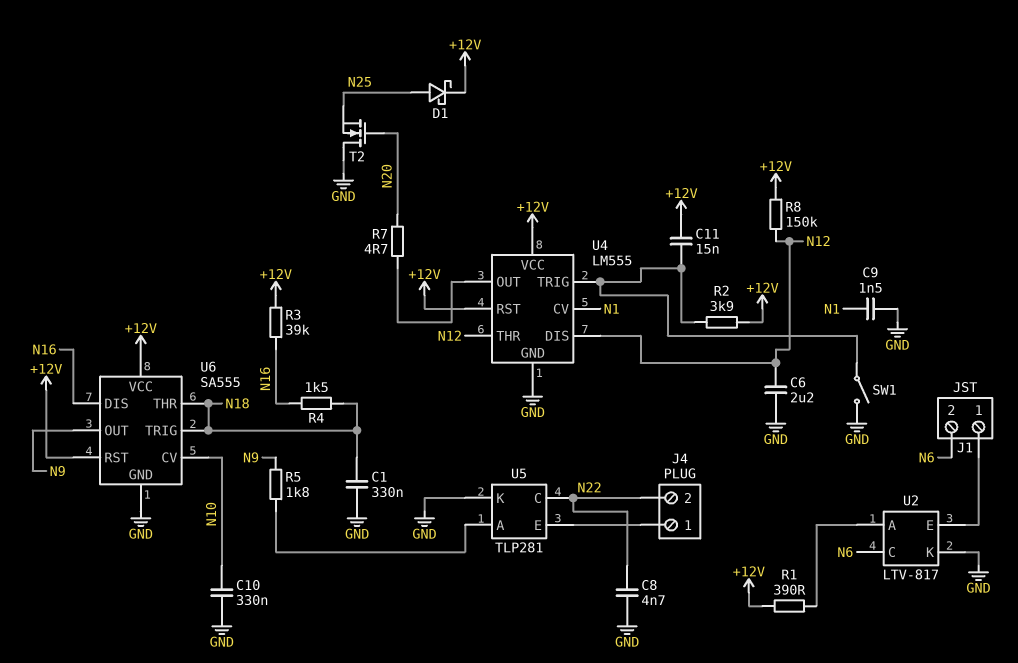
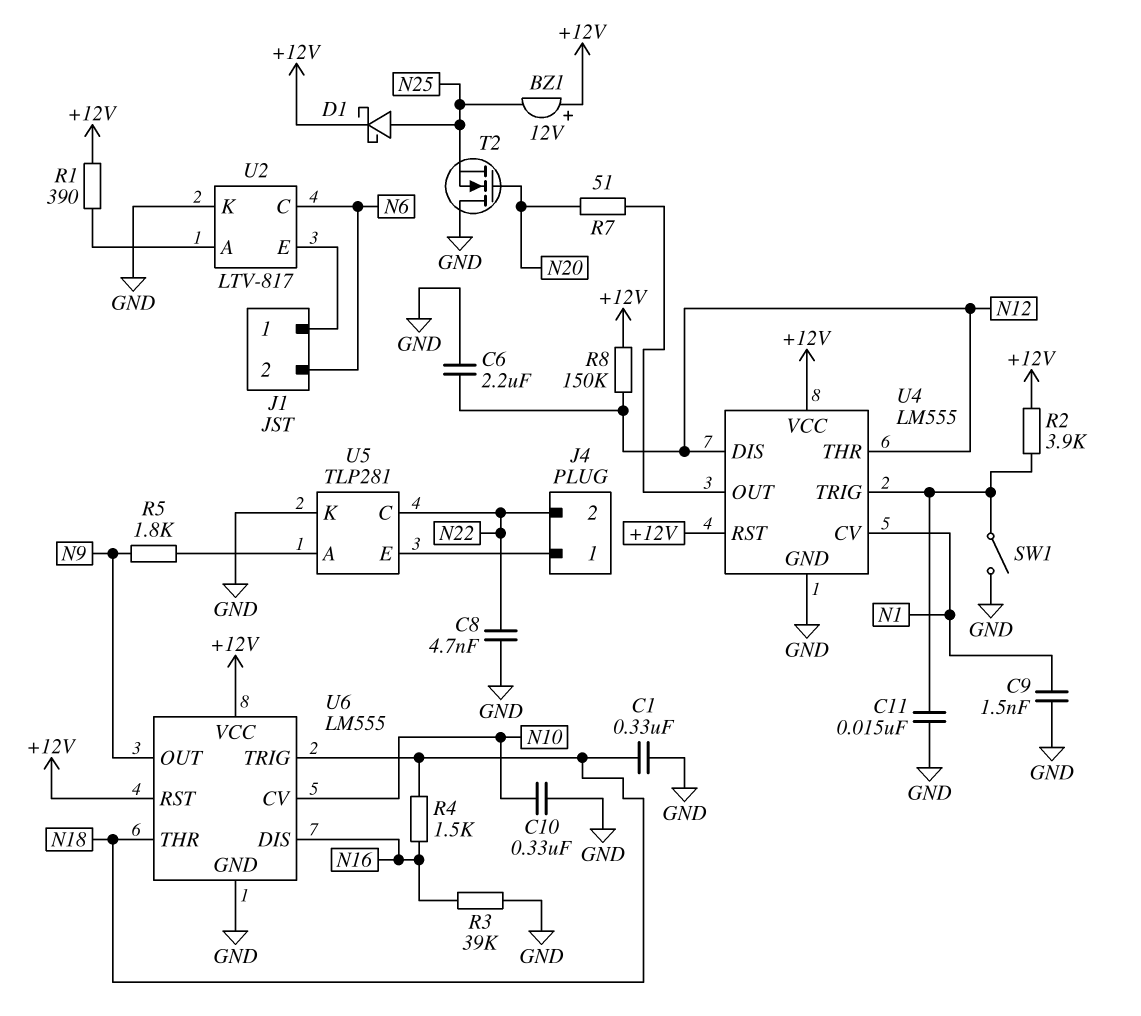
BZ1: none -> buzzer 12V (plus +12V, minus N25)
C11: 15nF (+12V, U4/TRIG) -> 15nF (GND, U4/TRIG)
R3: 39k (+12V, N16) -> 39k (GND, N16)
R7: 4.7 (N20, U4/OUT) -> 51 (N20, U4/OUT)
U6: SA555 -> LM555

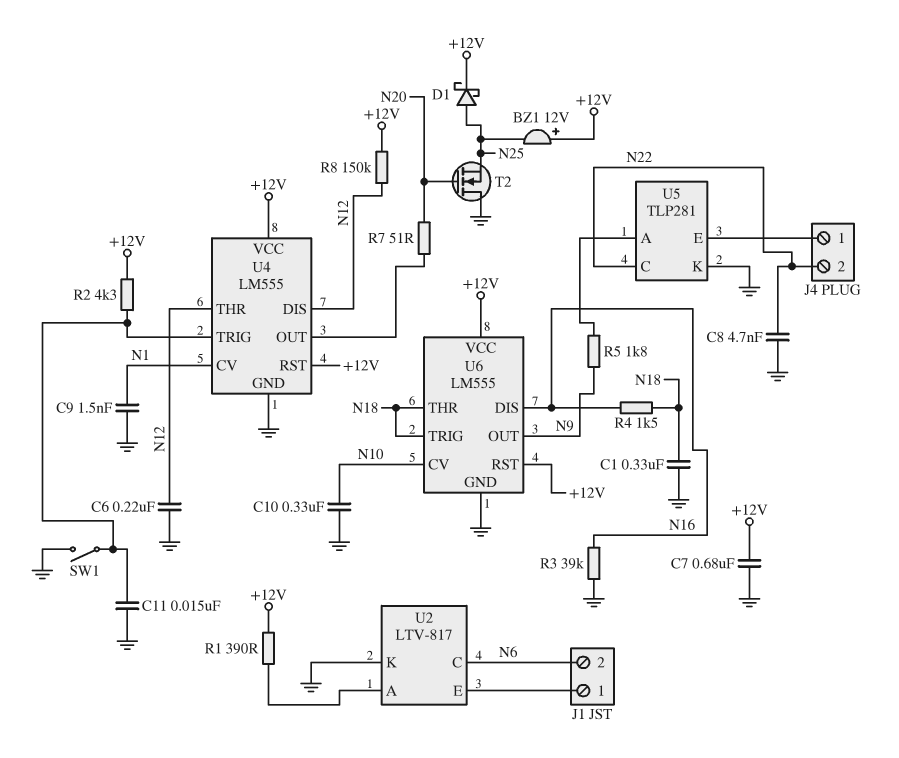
C6: 2.2uF (GND, N12) -> 220nF (GND, N12)
C7: none -> 680nF (+12V, GND)
R2: 3.9k (+12V, U4/TRIG) -> 4.3k (+12V, U4/TRIG)

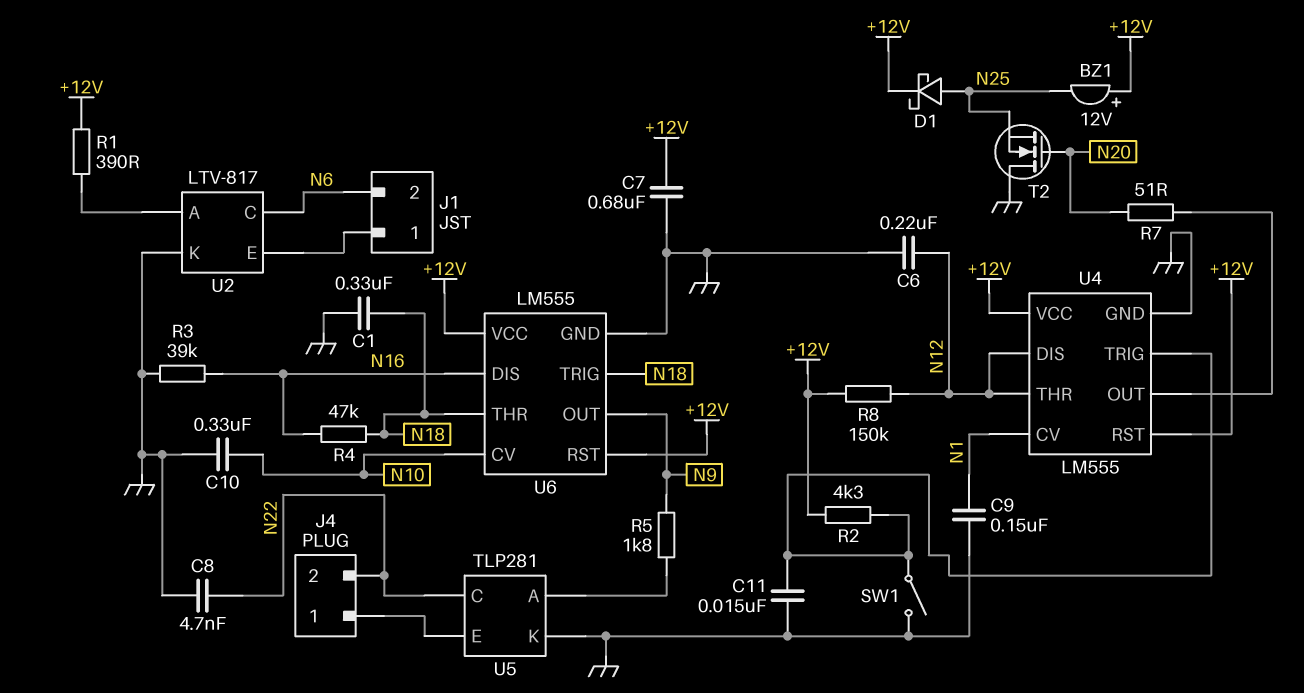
C9: 1.5nF (GND, N1) -> 150nF (GND, N1)
R4: 1.5k (N16, N18) -> 47k (N16, N18)

